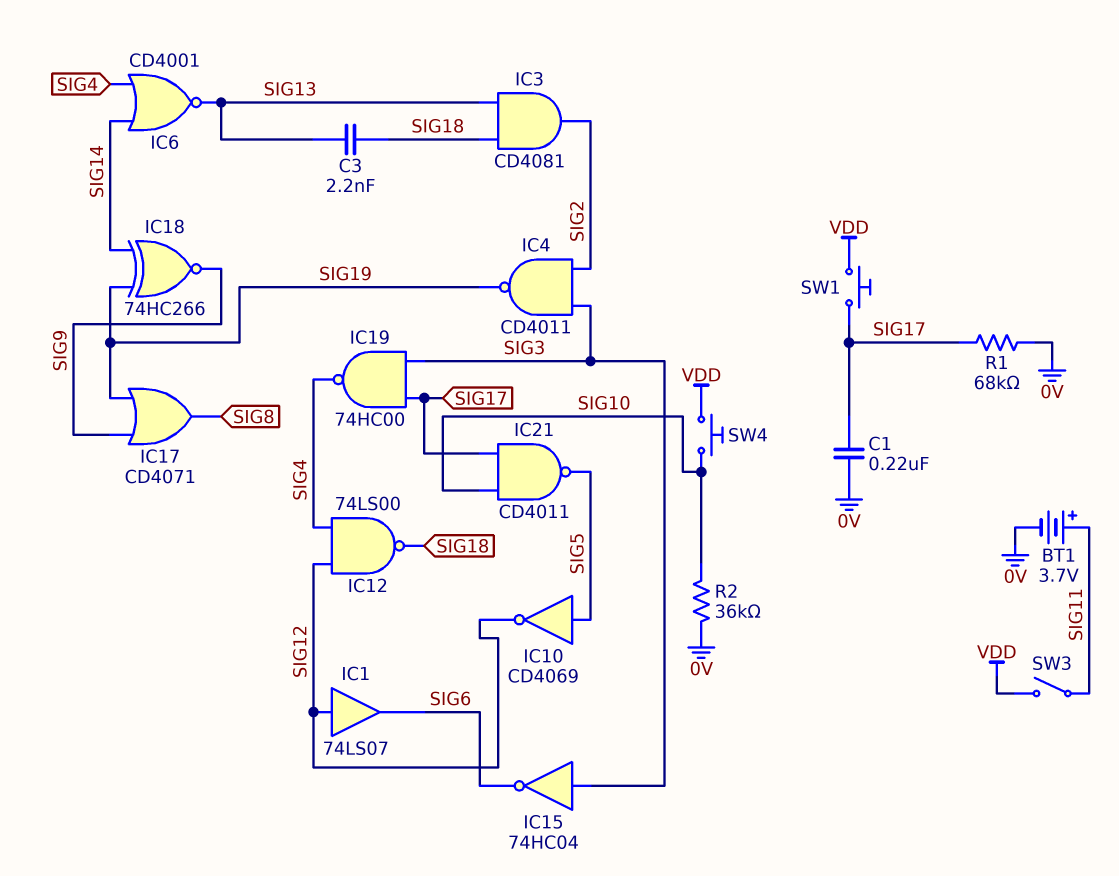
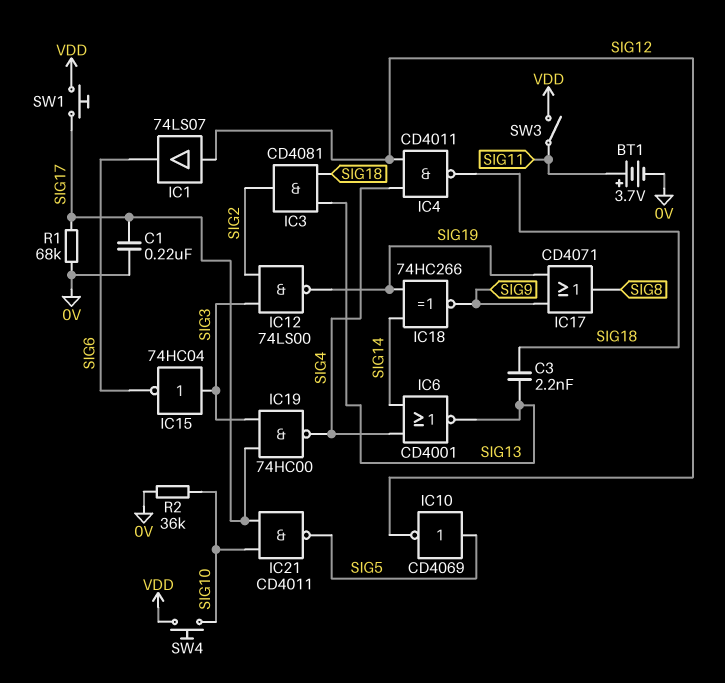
IC4: NAND CD4011 (in SIG2, in SIG3, out SIG19) -> NAND CD4011 (in SIG4, in SIG12, out SIG18)
IC12: NAND 74LS00 (in SIG4, in SIG12, out SIG18) -> NAND 74LS00 (in SIG2, in SIG3, out SIG19)

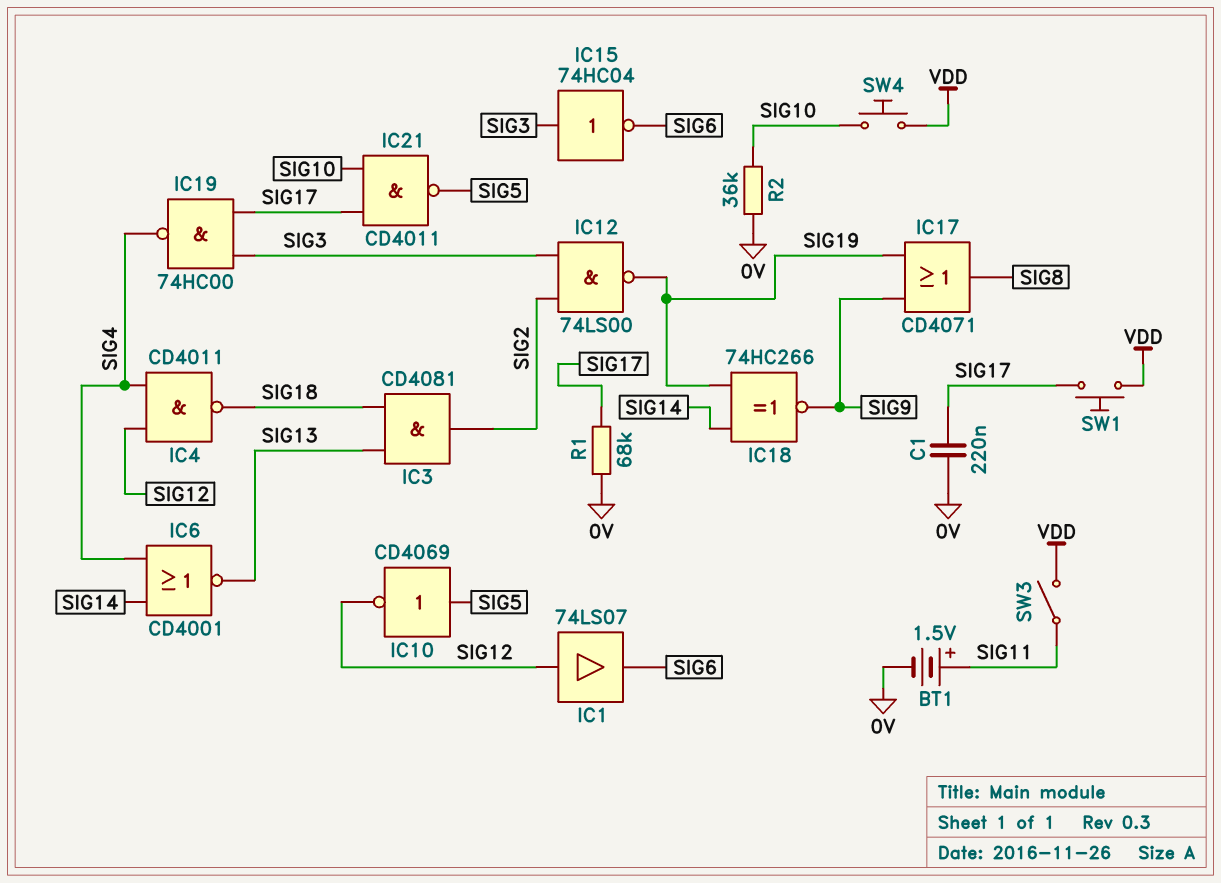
BT1: 3.7V (plus SIG11, minus 0V) -> 1.5V (plus SIG11, minus 0V)
C3: 2.2nF (SIG13, SIG18) -> none

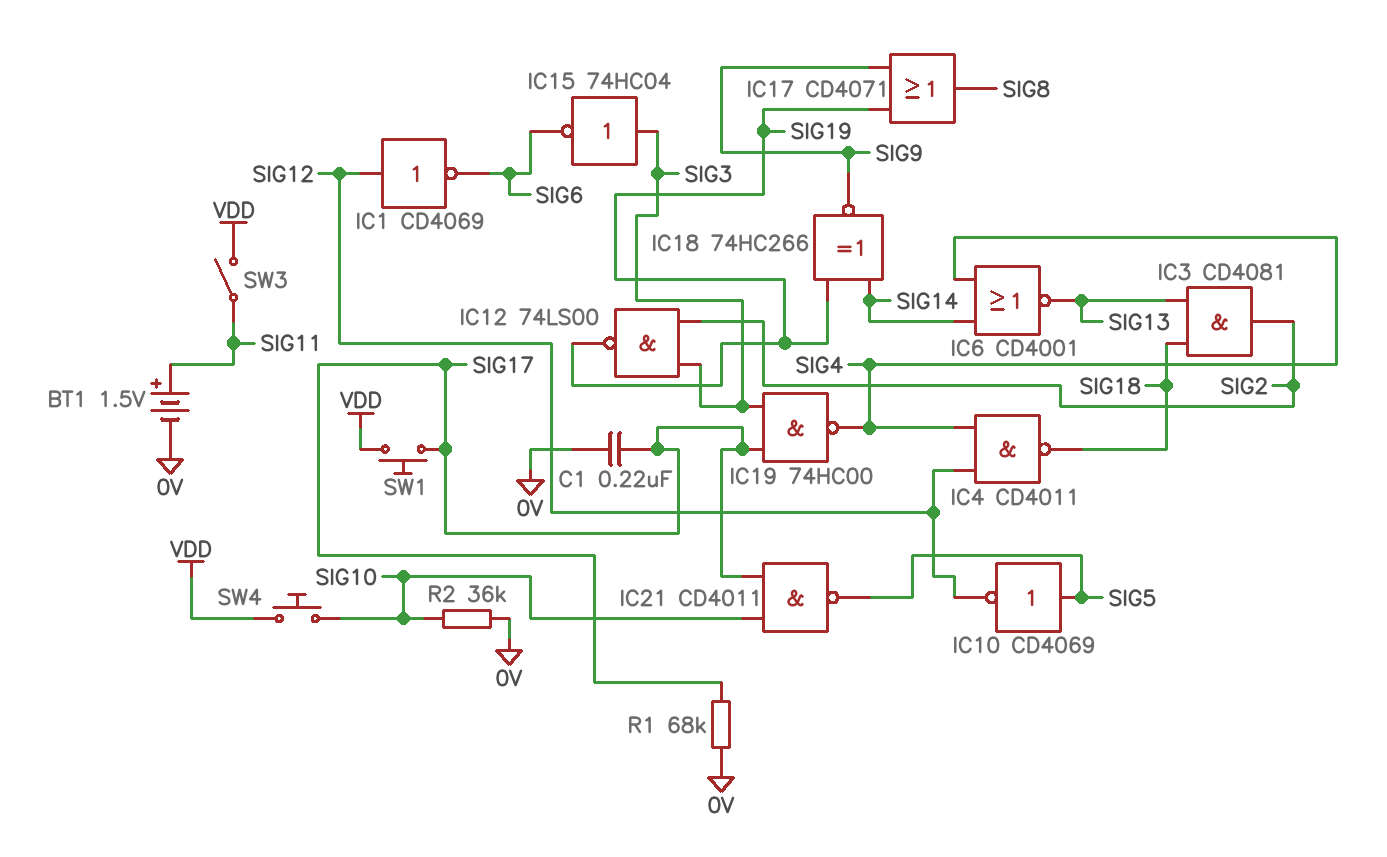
IC1: buffer 74LS07 (in SIG12, out SIG6) -> NOT CD4069 (in SIG12, out SIG6)

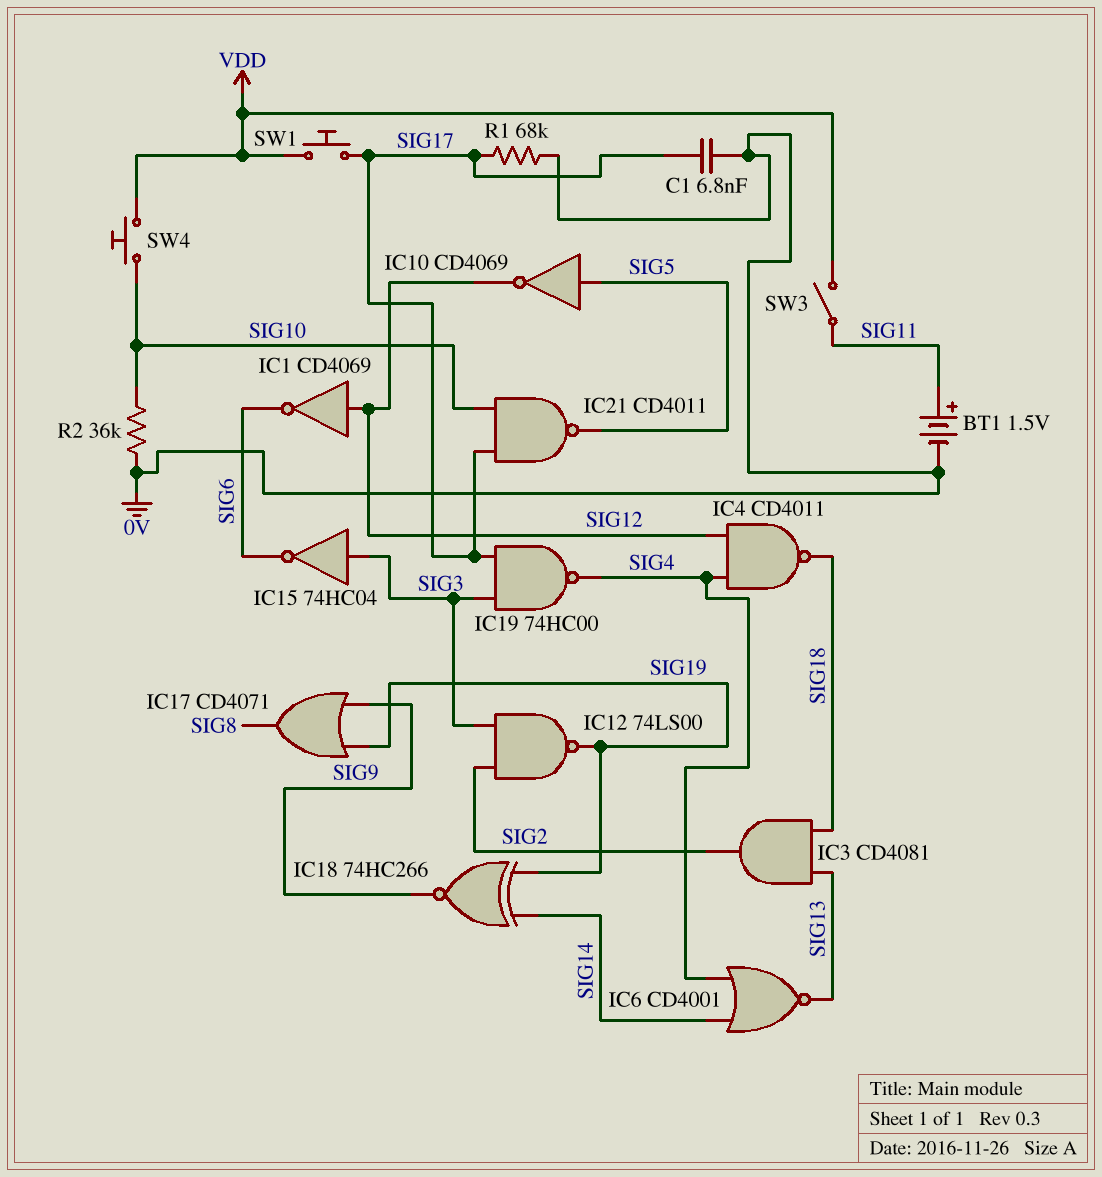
C1: 220nF (0V, SIG17) -> 6.8nF (0V, SIG17)

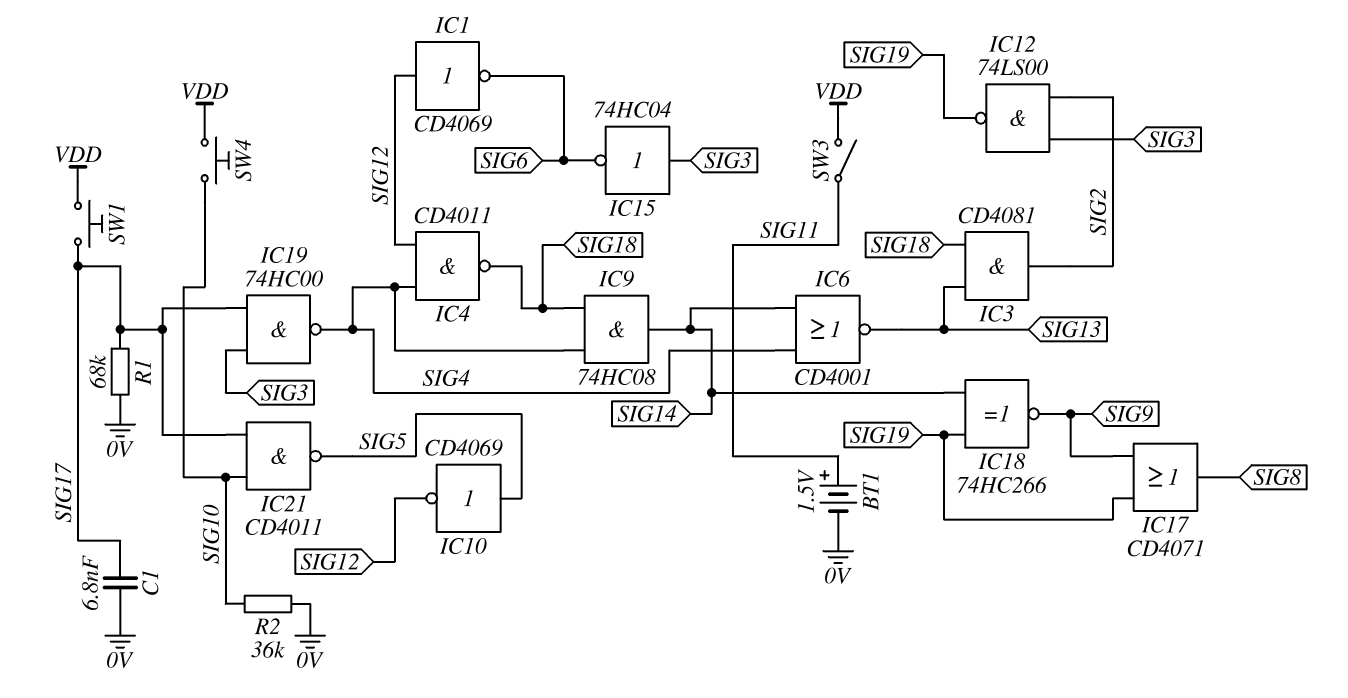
IC9: none -> AND 74HC08 (in SIG4, in SIG18, out SIG14)

